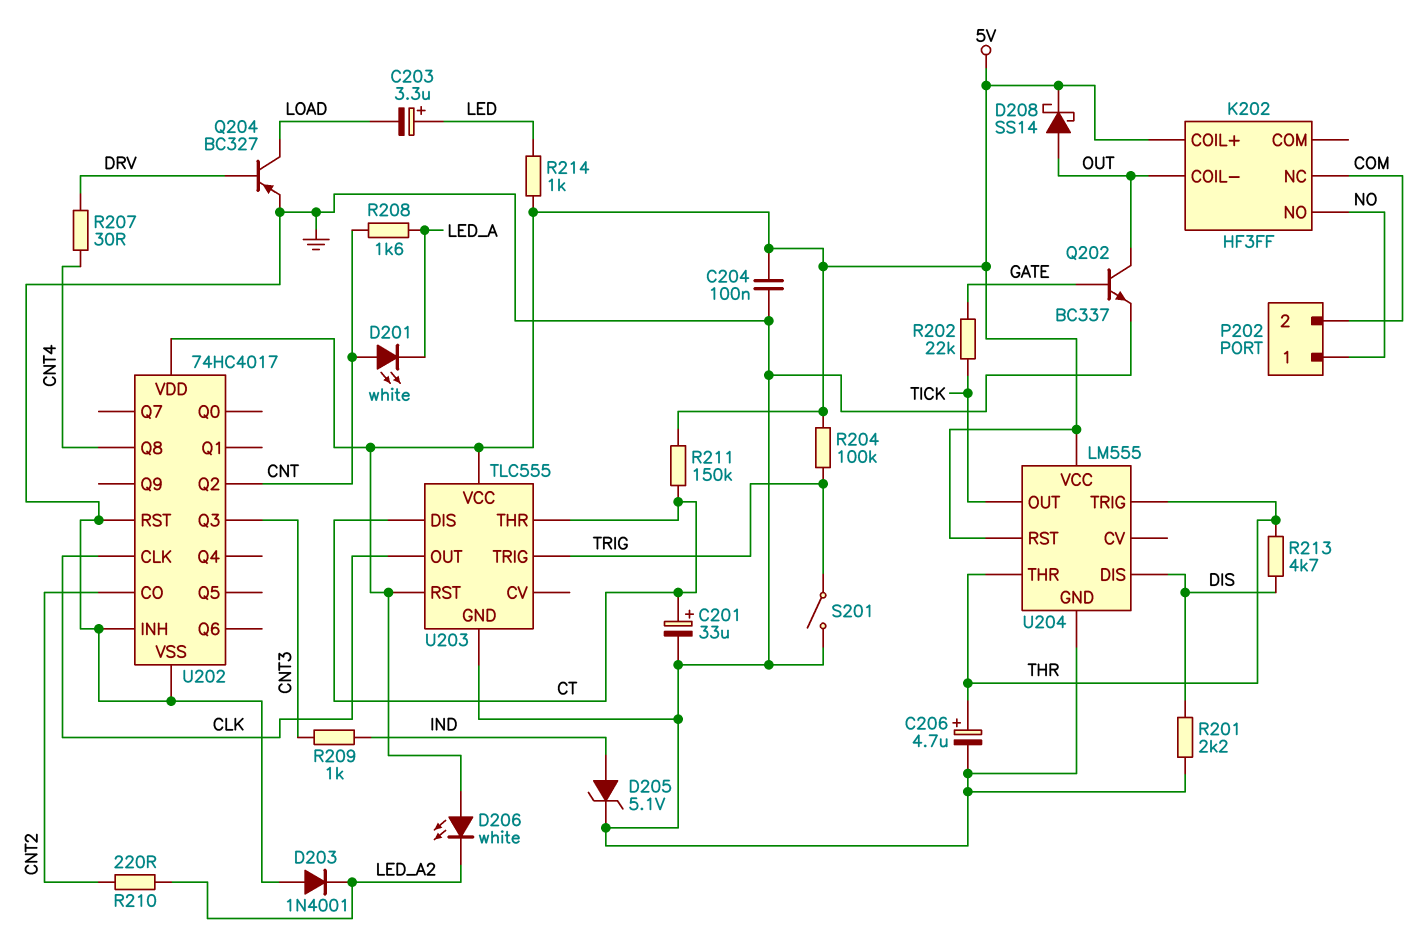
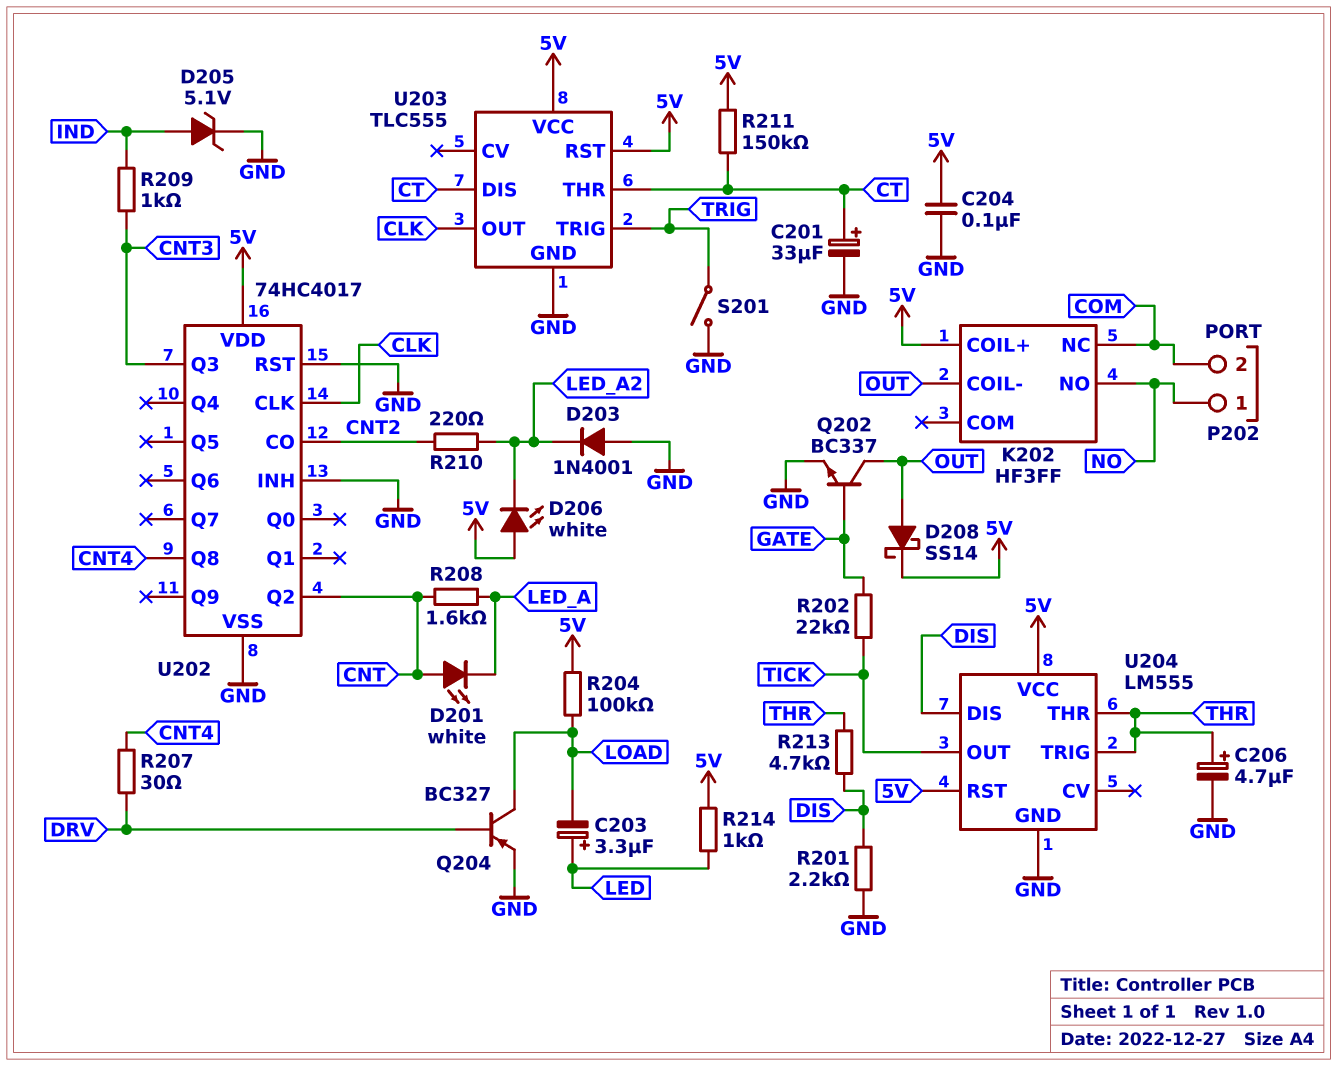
R204: 100k (5V, TRIG) -> 100k (5V, LOAD)

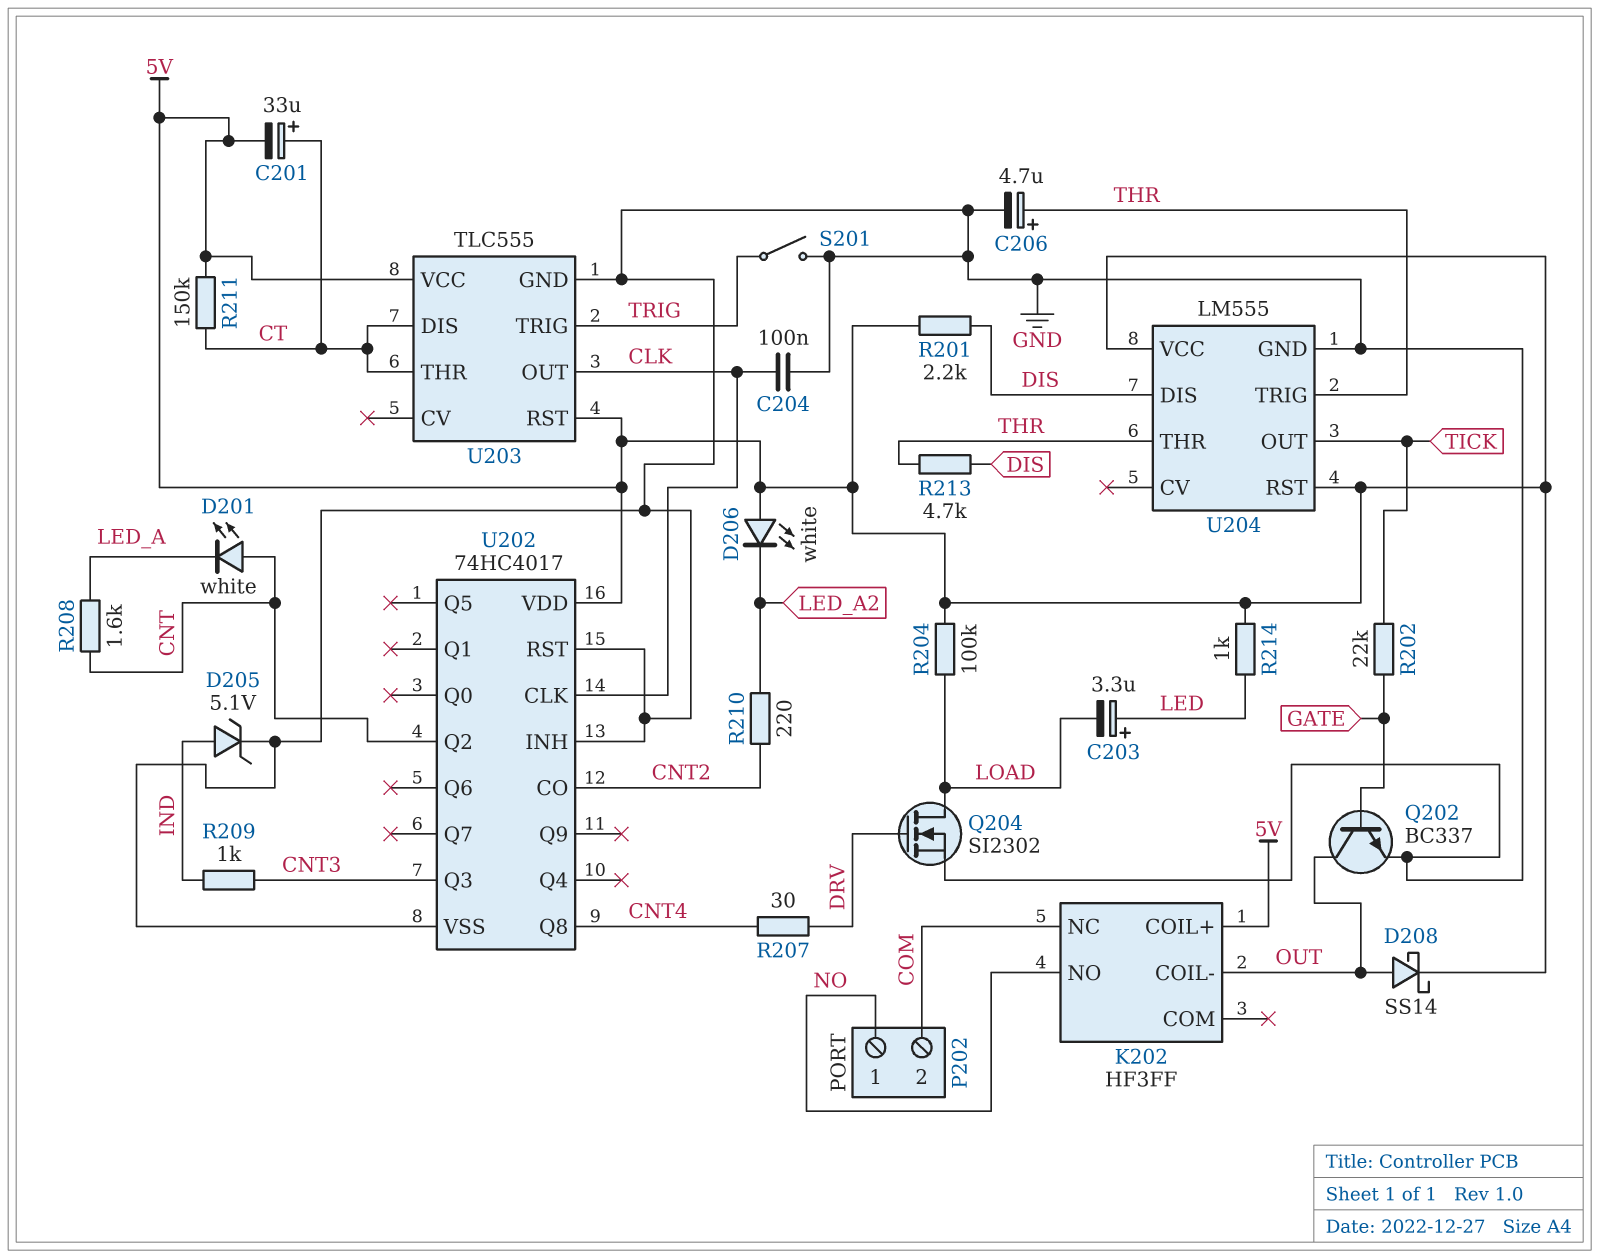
C201: 33uF (plus CT, minus GND) -> 33uF (plus CT, minus 5V)
C204: 100nF (5V, GND) -> 100nF (CLK, GND)
D203: diode 1N4001 (A GND, K LED_A2) -> none
Q204: PNP BC327 (B DRV, C LOAD, E GND) -> NMOS SI2302 (G DRV, D LOAD, S GND)
R201: 2.2k (DIS, GND) -> 2.2k (5V, DIS)

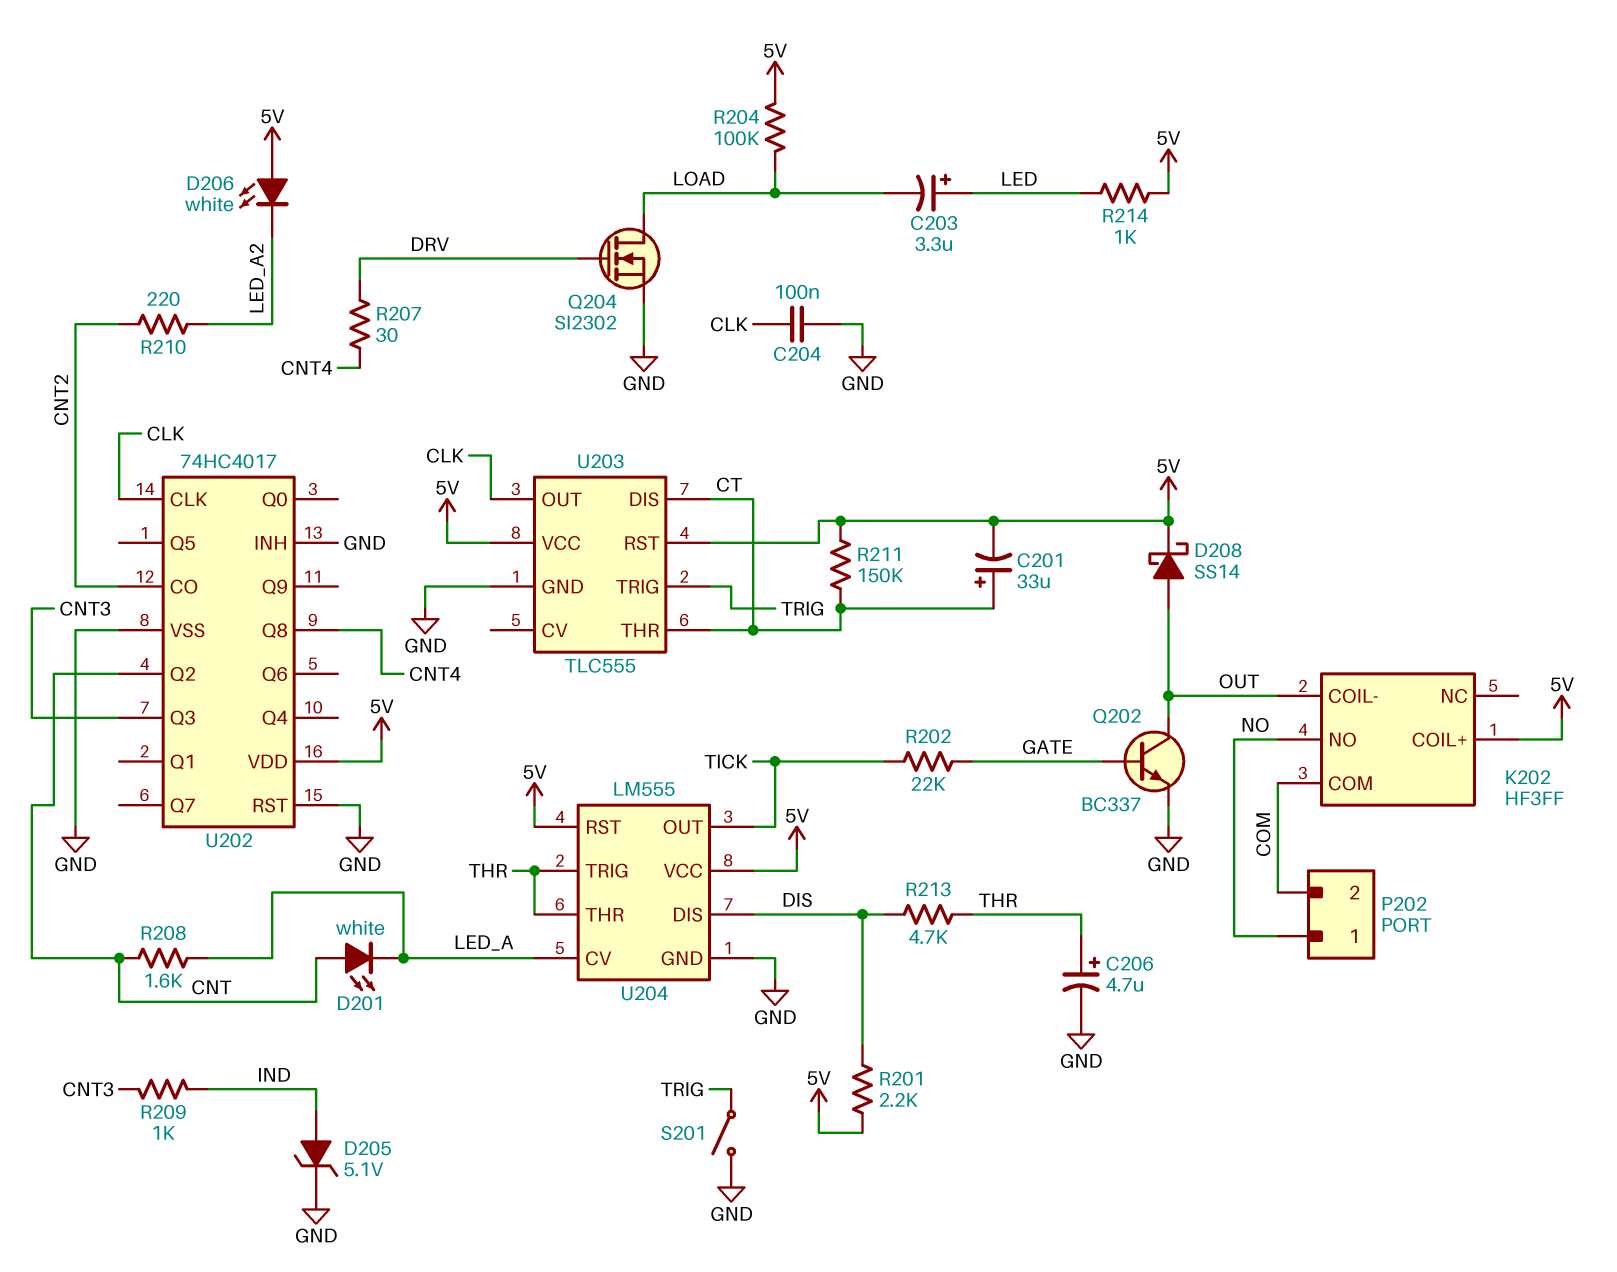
K202 pin COM: none -> COM
K202 pin NC: COM -> none
U204 pin CV: none -> LED_A

